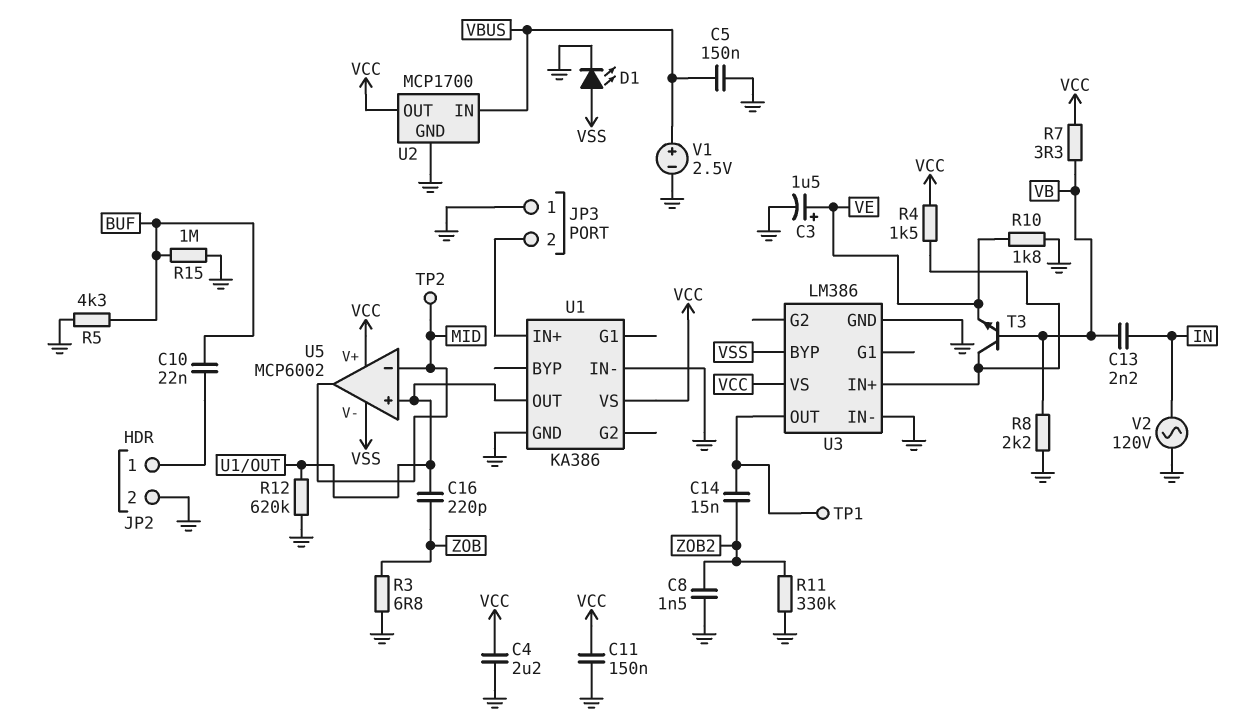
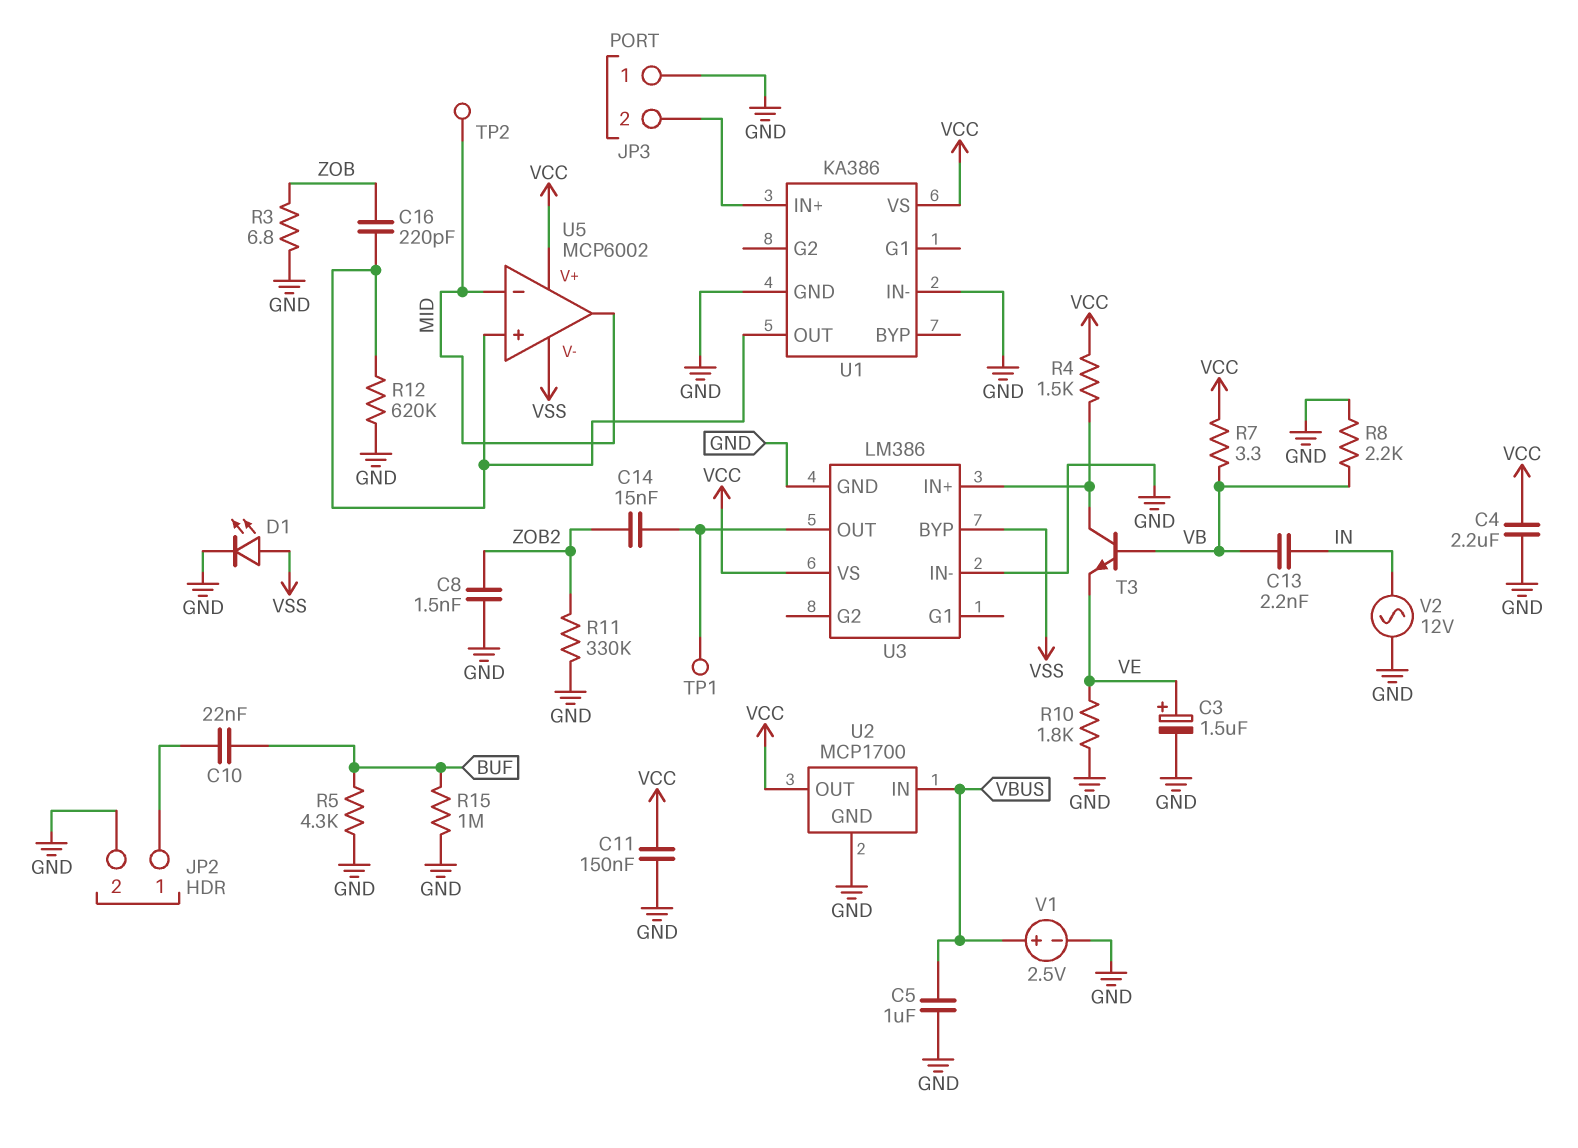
C5: 150nF (GND, VBUS) -> 1uF (GND, VBUS)
V2: AC 120V (GND, IN) -> AC 12V (GND, IN)

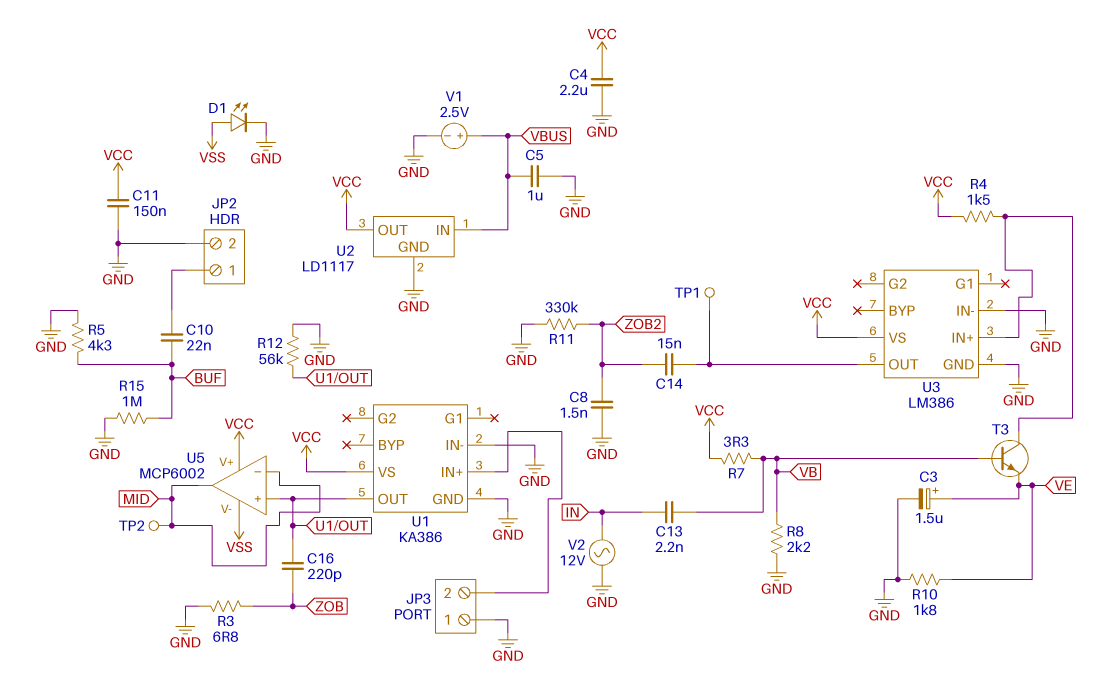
R12: 620k (GND, U1/OUT) -> 56k (GND, U1/OUT)
U2: MCP1700 -> LD1117
U3 pin BYP: VSS -> none

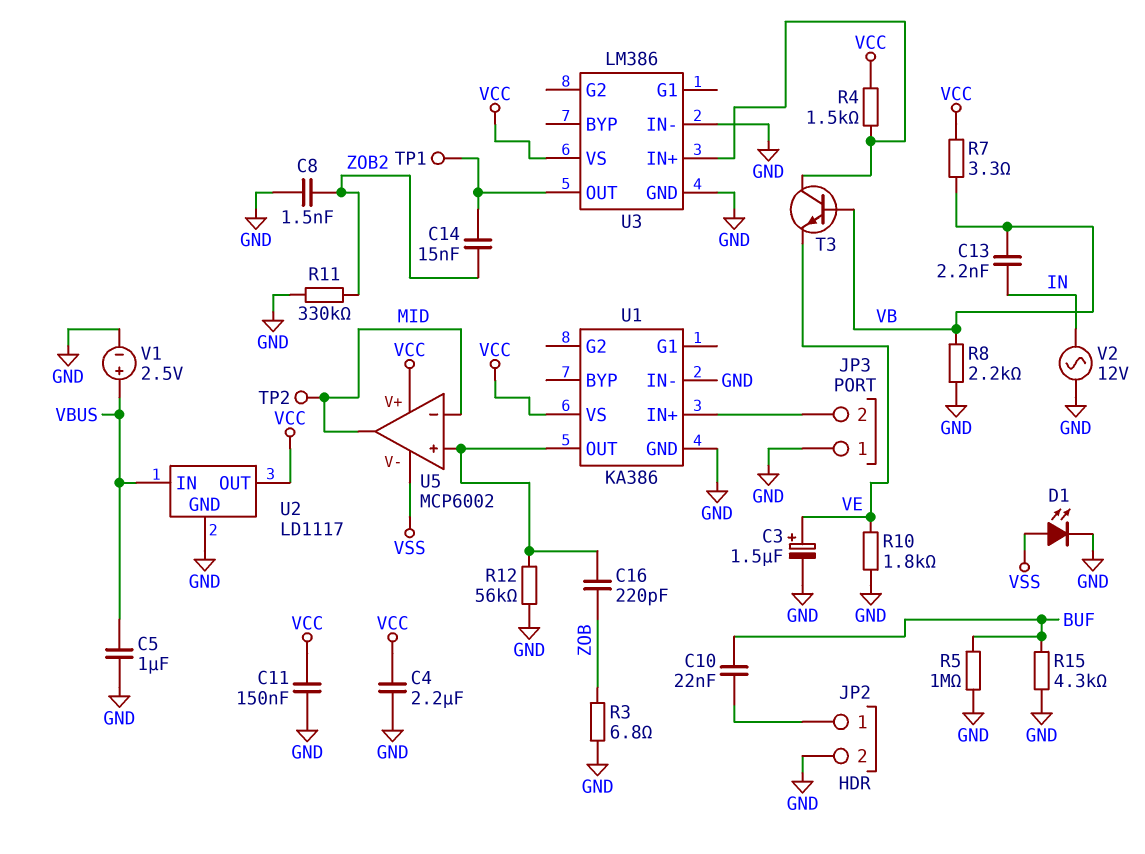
R5: 4.3k (BUF, GND) -> 1M (BUF, GND)
R15: 1M (BUF, GND) -> 4.3k (BUF, GND)

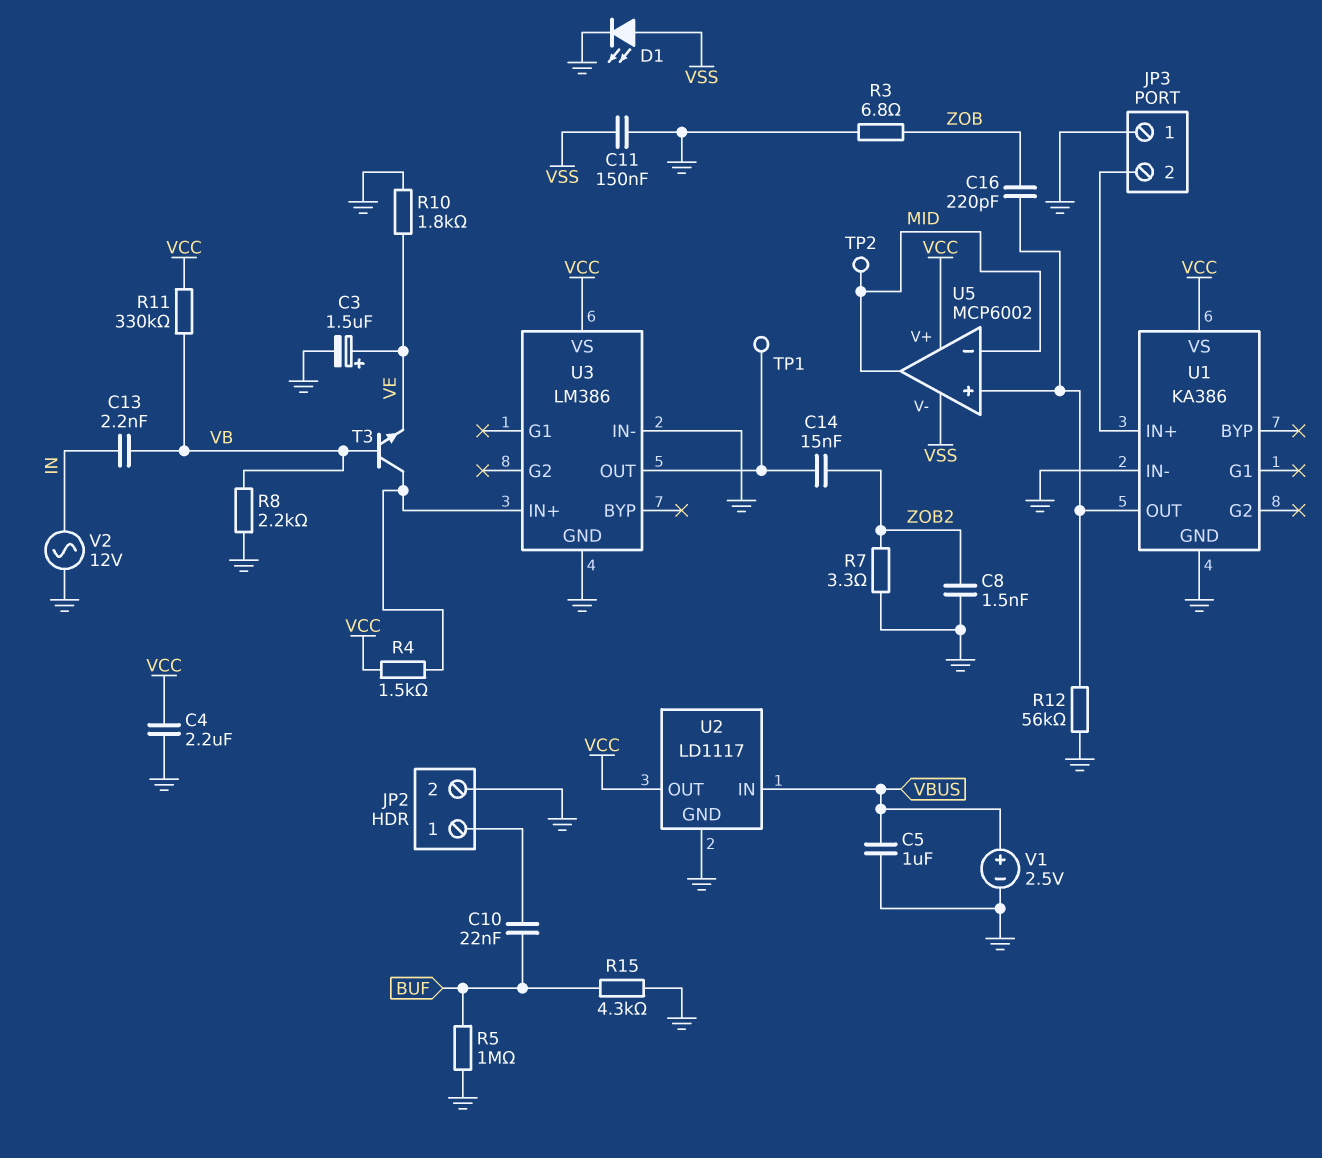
C11: 150nF (GND, VCC) -> 150nF (GND, VSS)
R7: 3.3 (VB, VCC) -> 3.3 (GND, ZOB2)
R11: 330k (GND, ZOB2) -> 330k (VB, VCC)

